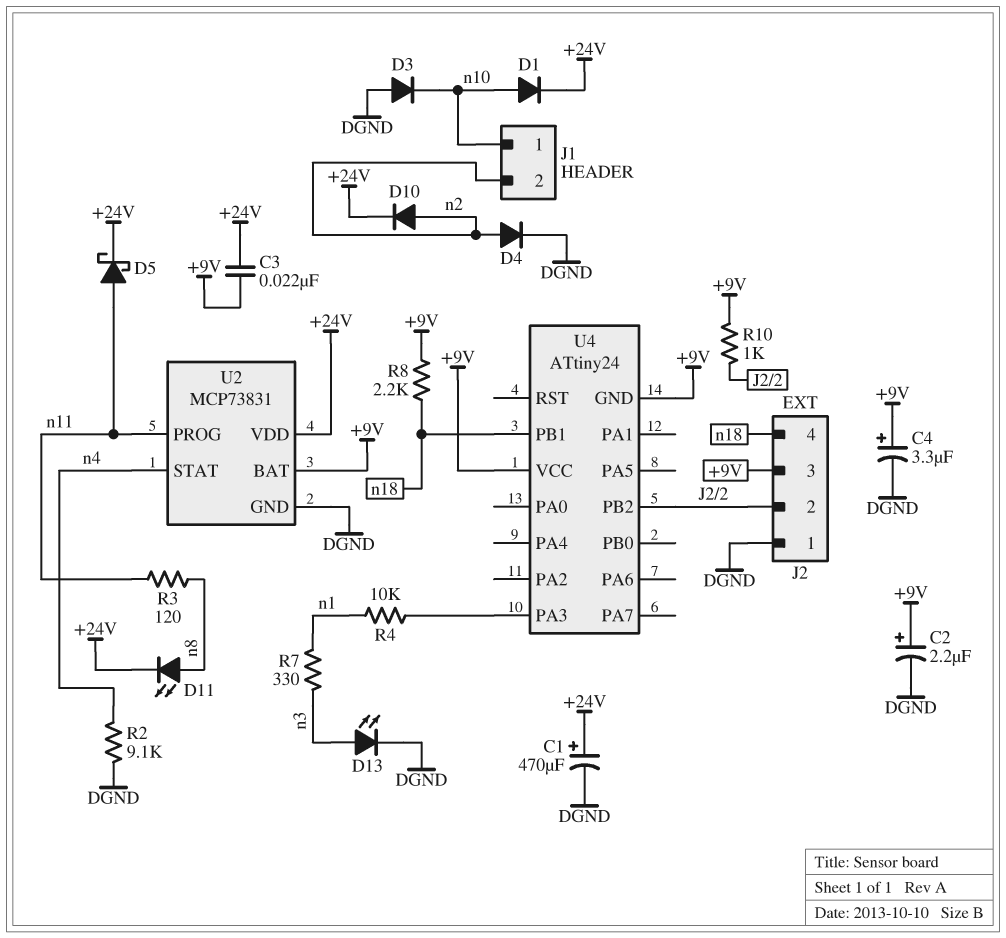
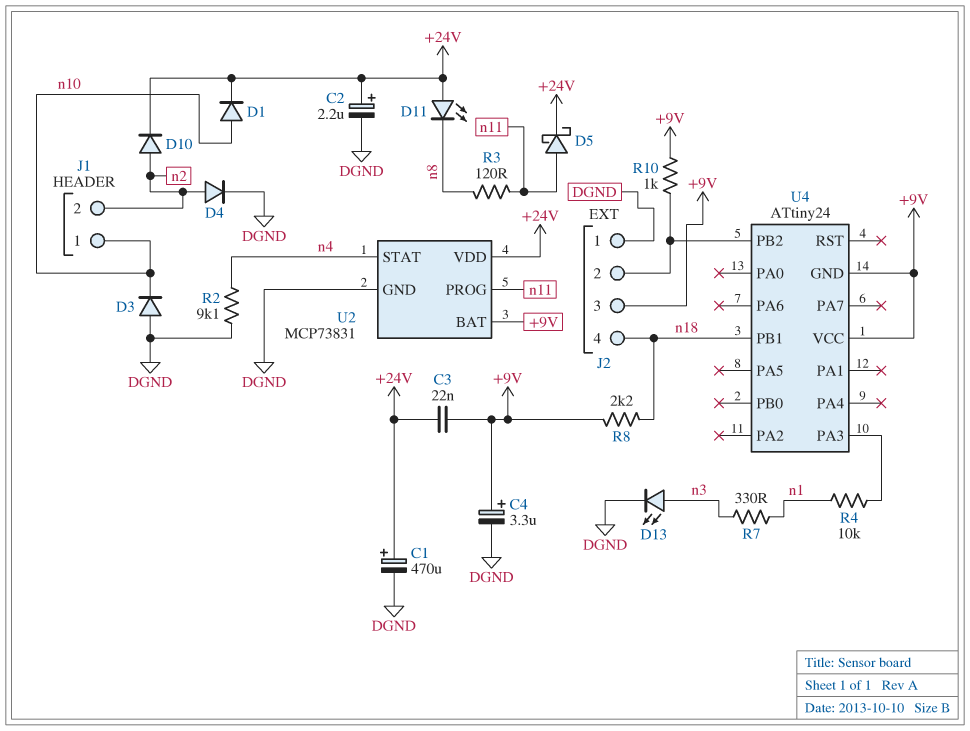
C2: 2.2uF (plus +9V, minus DGND) -> 2.2uF (plus +24V, minus DGND)
D11: LED (A n8, K +24V) -> LED (A +24V, K n8)

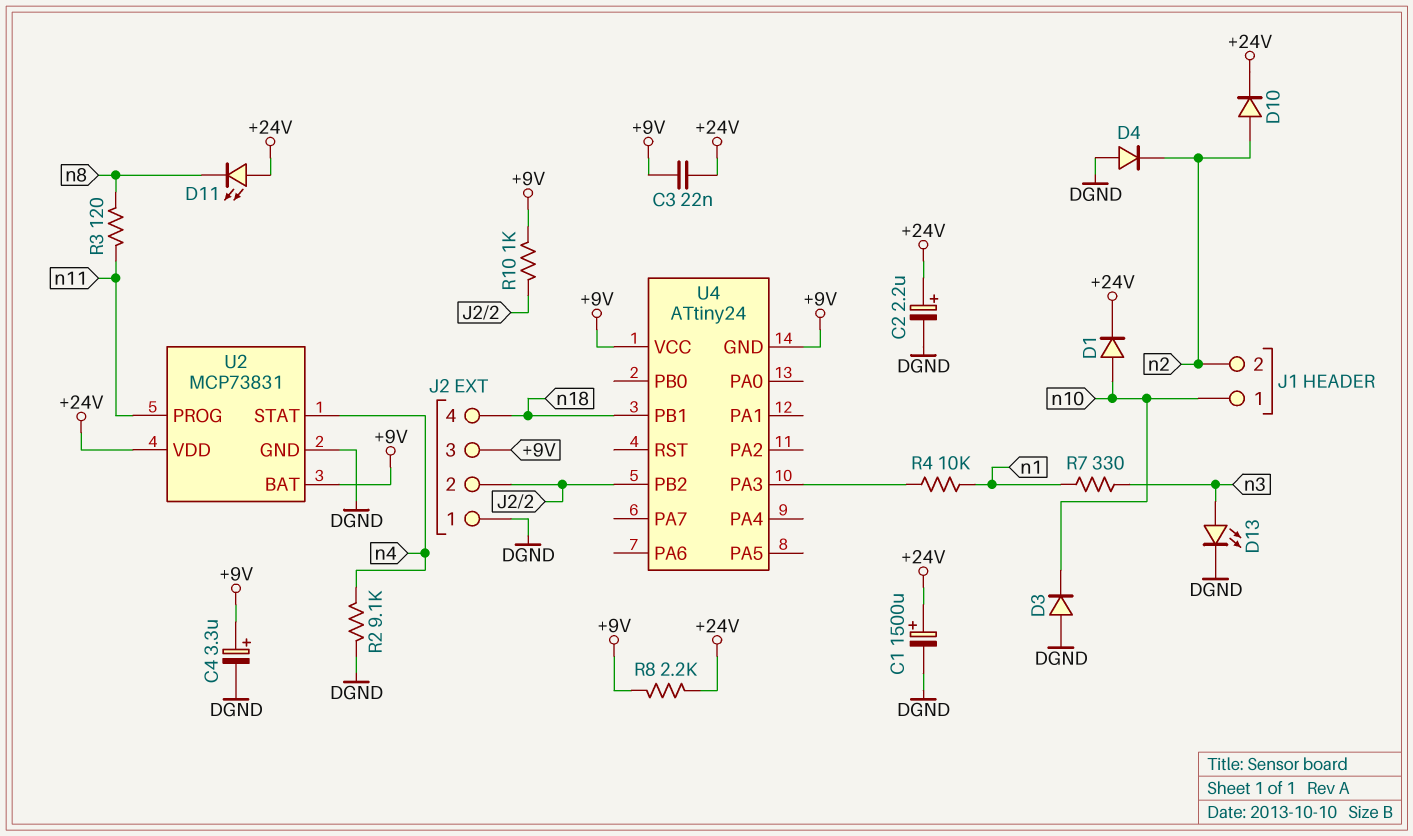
C1: 470uF (plus +24V, minus DGND) -> 1500uF (plus +24V, minus DGND)
D4: diode (A n2, K DGND) -> diode (A DGND, K n2)
D5: schottky (A n11, K +24V) -> none
R8: 2.2k (+9V, n18) -> 2.2k (+9V, +24V)

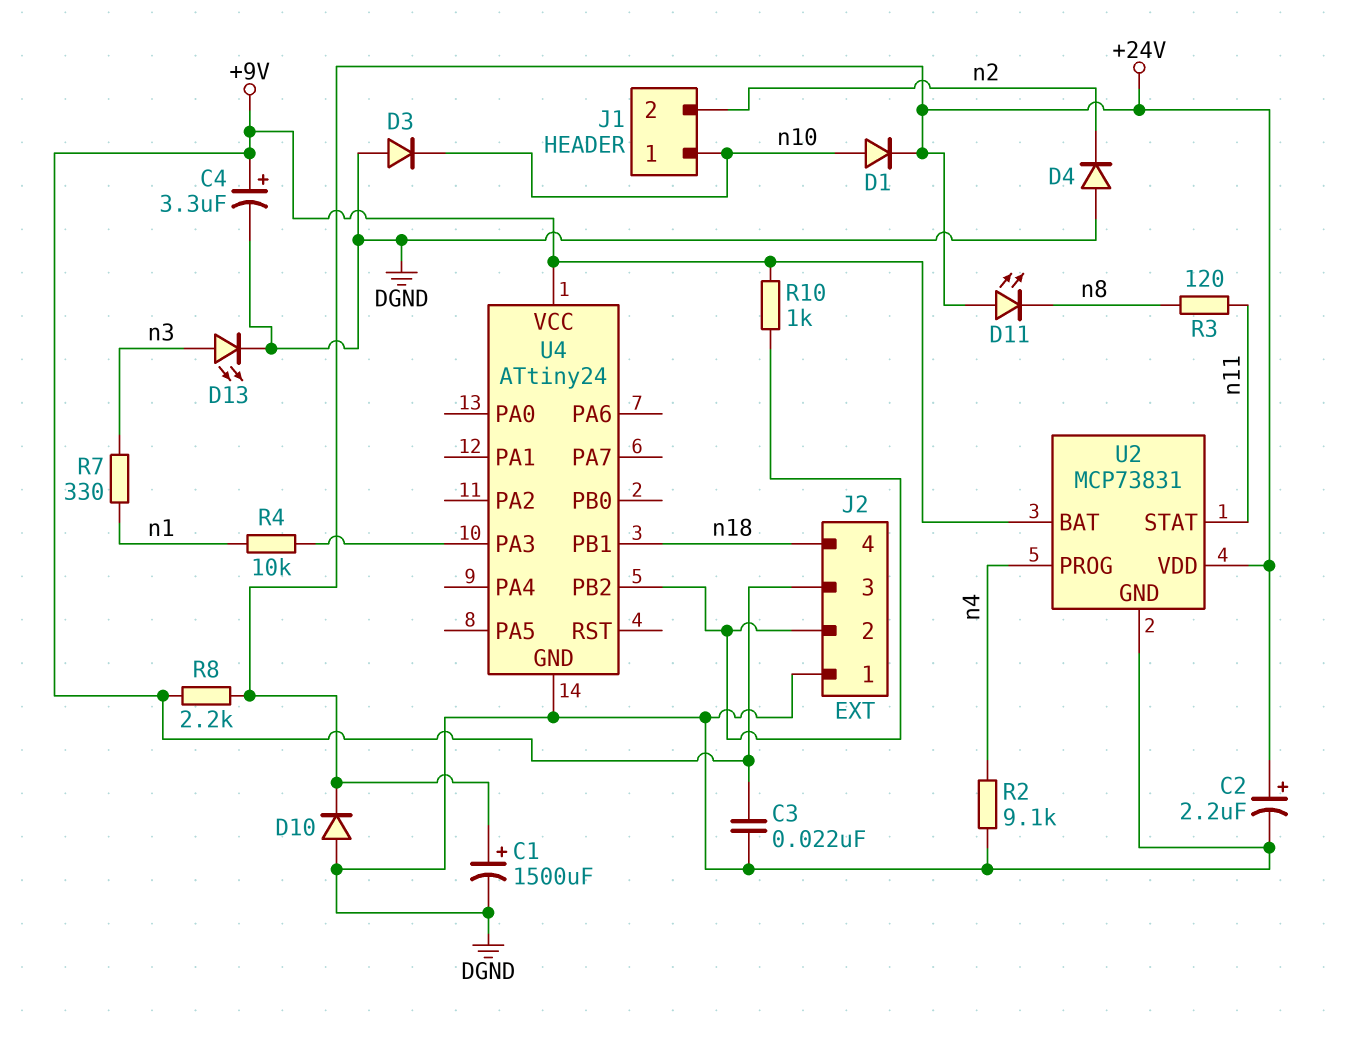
C3: 22nF (+9V, +24V) -> 22nF (+9V, DGND)
D10: diode (A n2, K +24V) -> diode (A DGND, K +24V)
U2 pin PROG: n11 -> n4
U2 pin STAT: n4 -> n11
U4 pin GND: +9V -> DGND

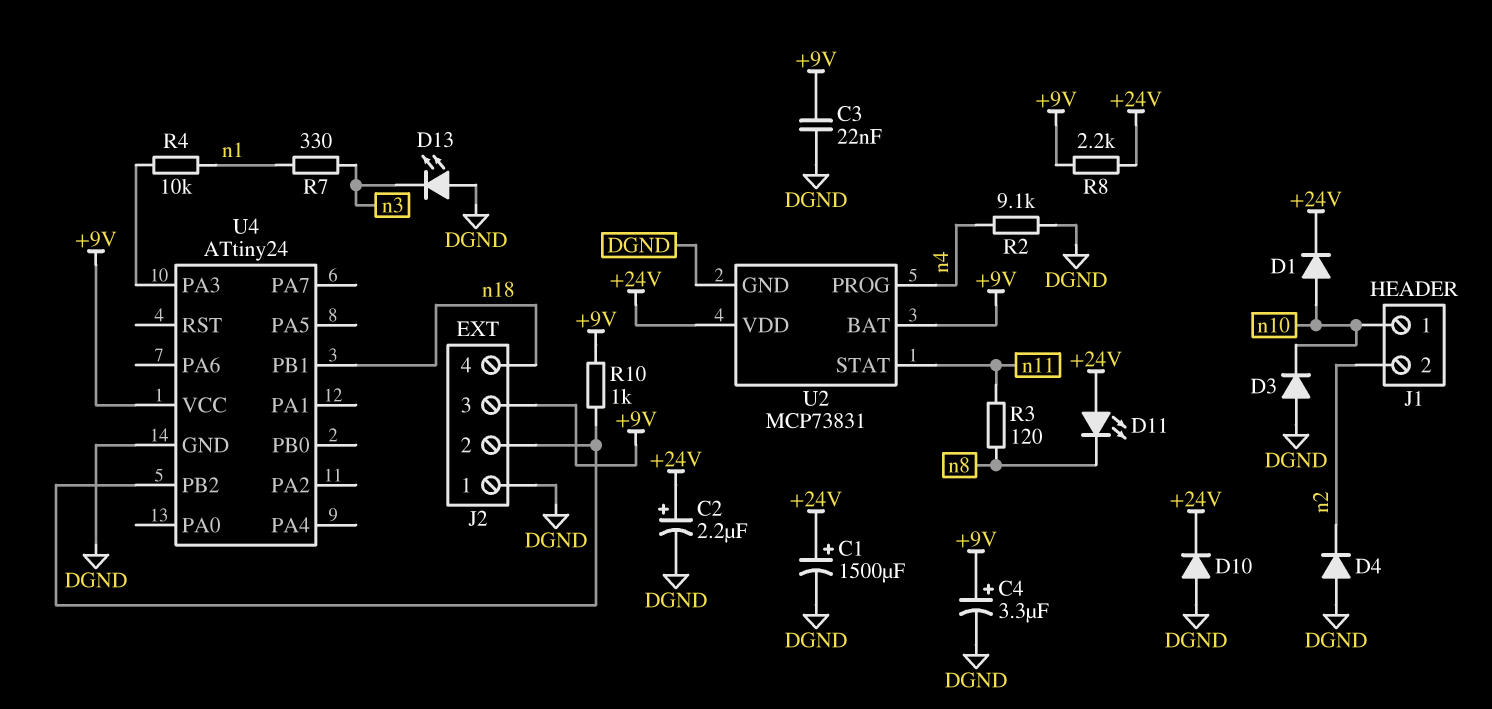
D13: LED (A n3, K DGND) -> LED (A DGND, K n3)

